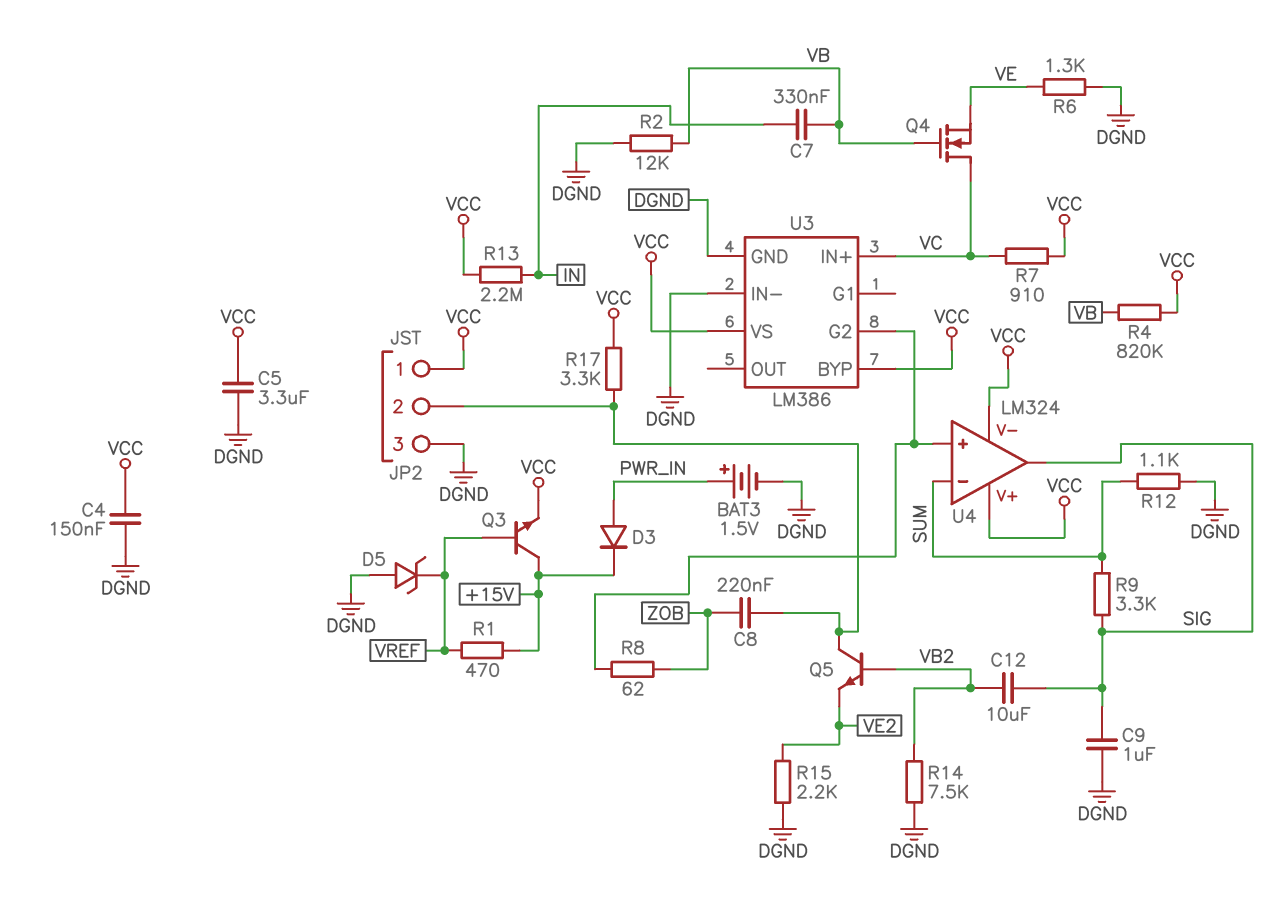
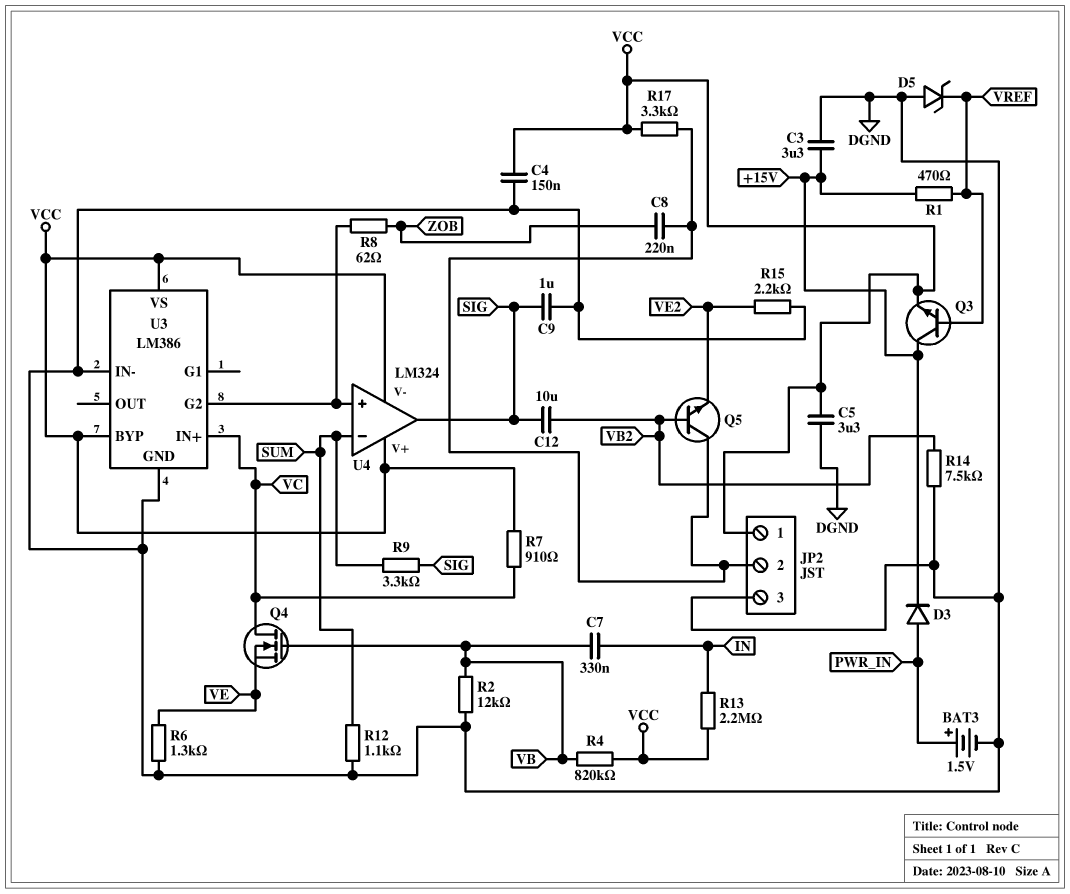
C3: none -> 3.3uF (+15V, DGND)

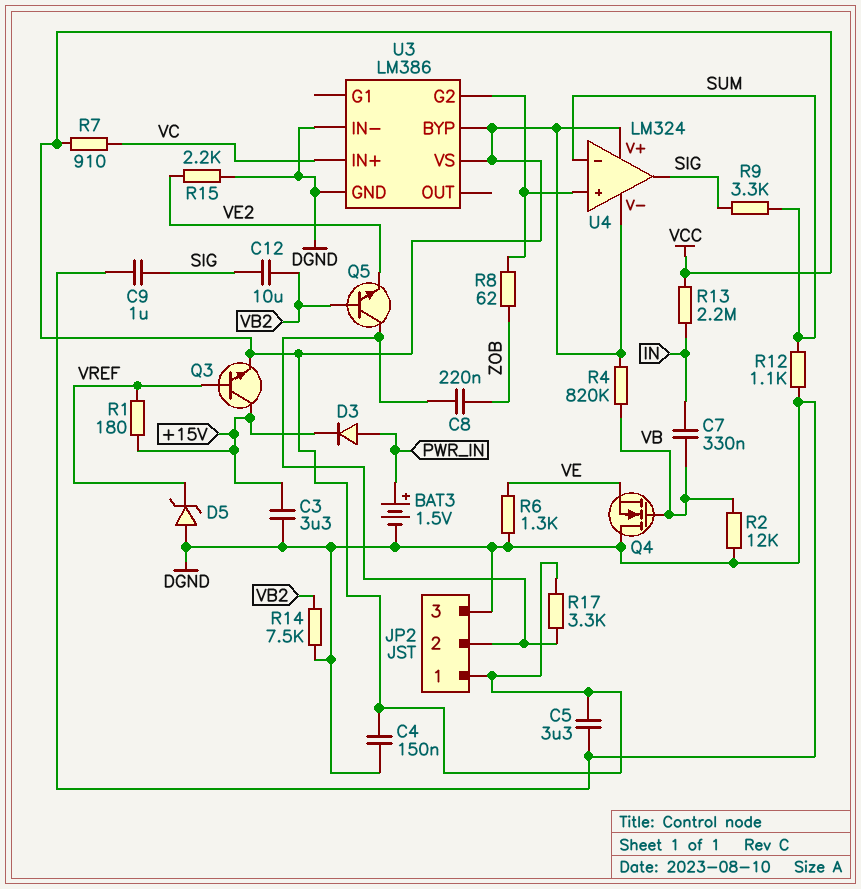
Q4: NMOS (G VB, D VC, S VE) -> NMOS (G VB, D DGND, S VE)
R1: 470 (+15V, VREF) -> 180 (+15V, VREF)

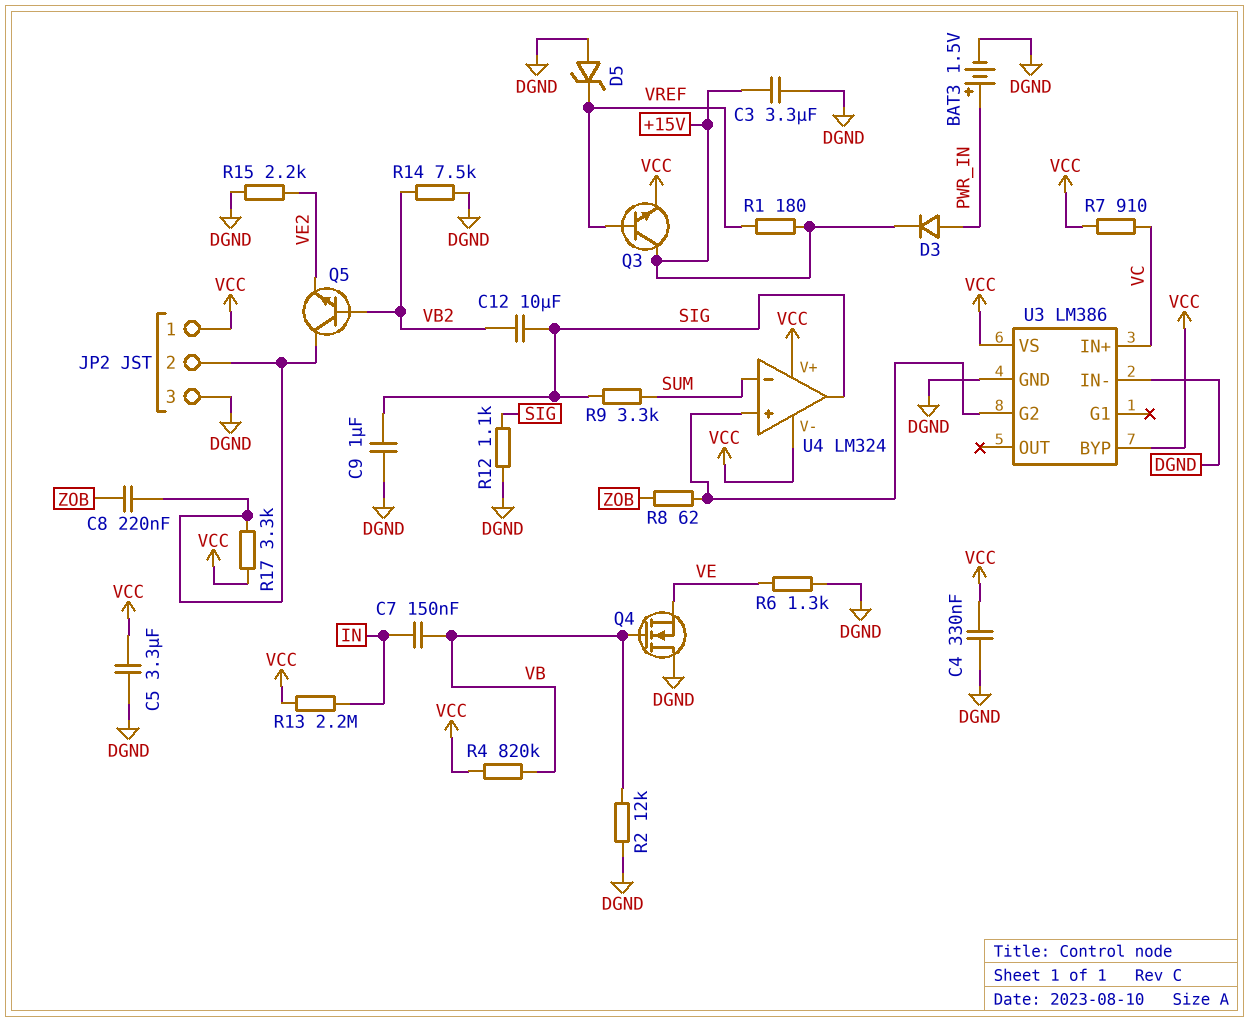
C4: 150nF (DGND, VCC) -> 330nF (DGND, VCC)
C7: 330nF (IN, VB) -> 150nF (IN, VB)
R12: 1.1k (DGND, SUM) -> 1.1k (DGND, SIG)

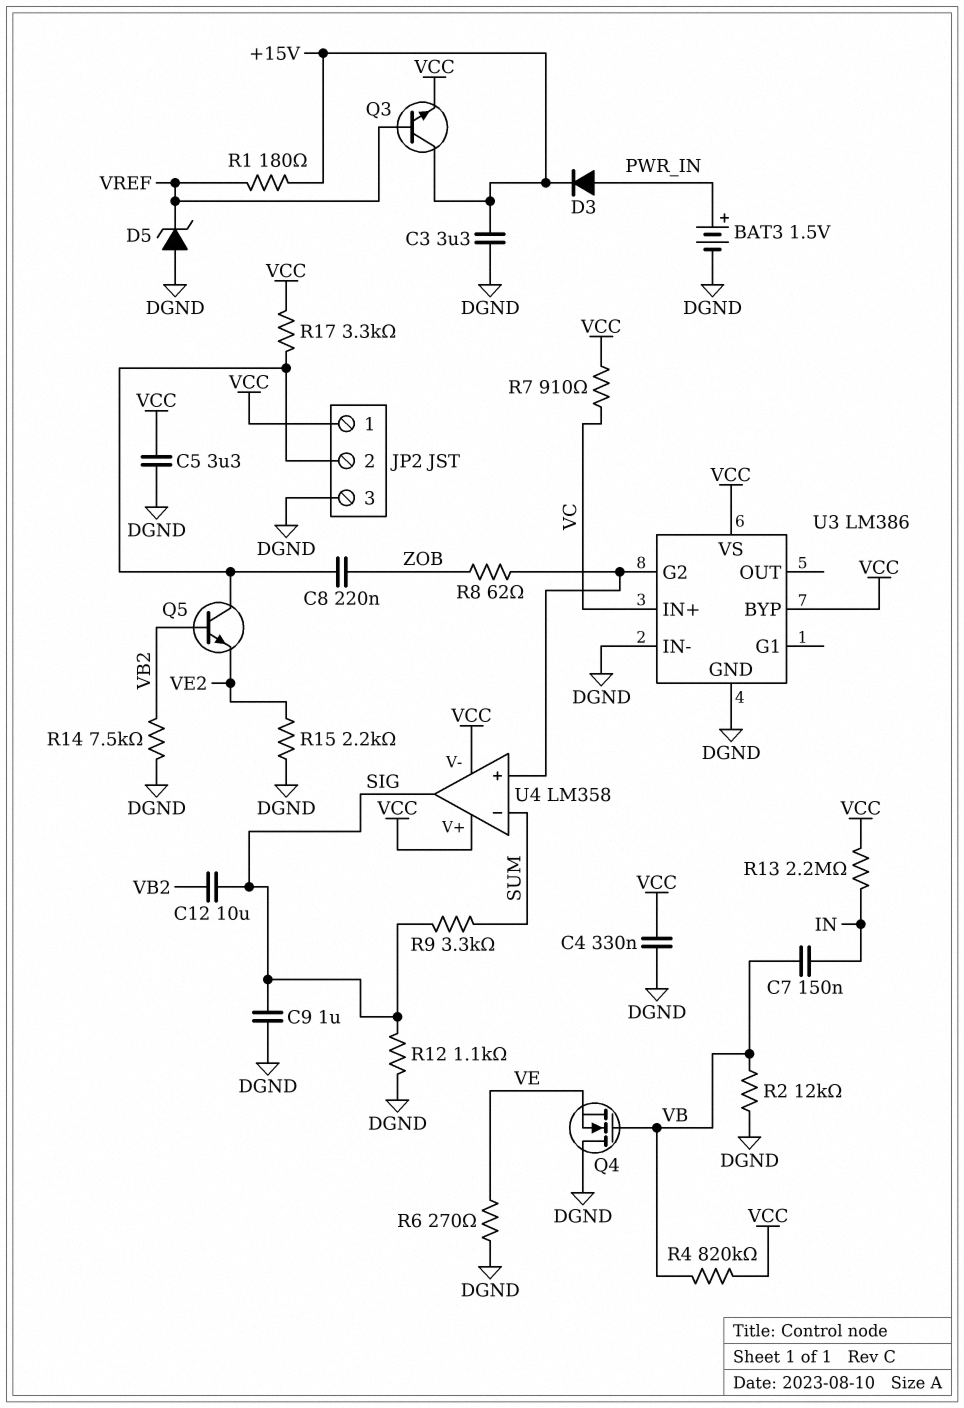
R6: 1.3k (DGND, VE) -> 270 (DGND, VE)
U4: LM324 -> LM358

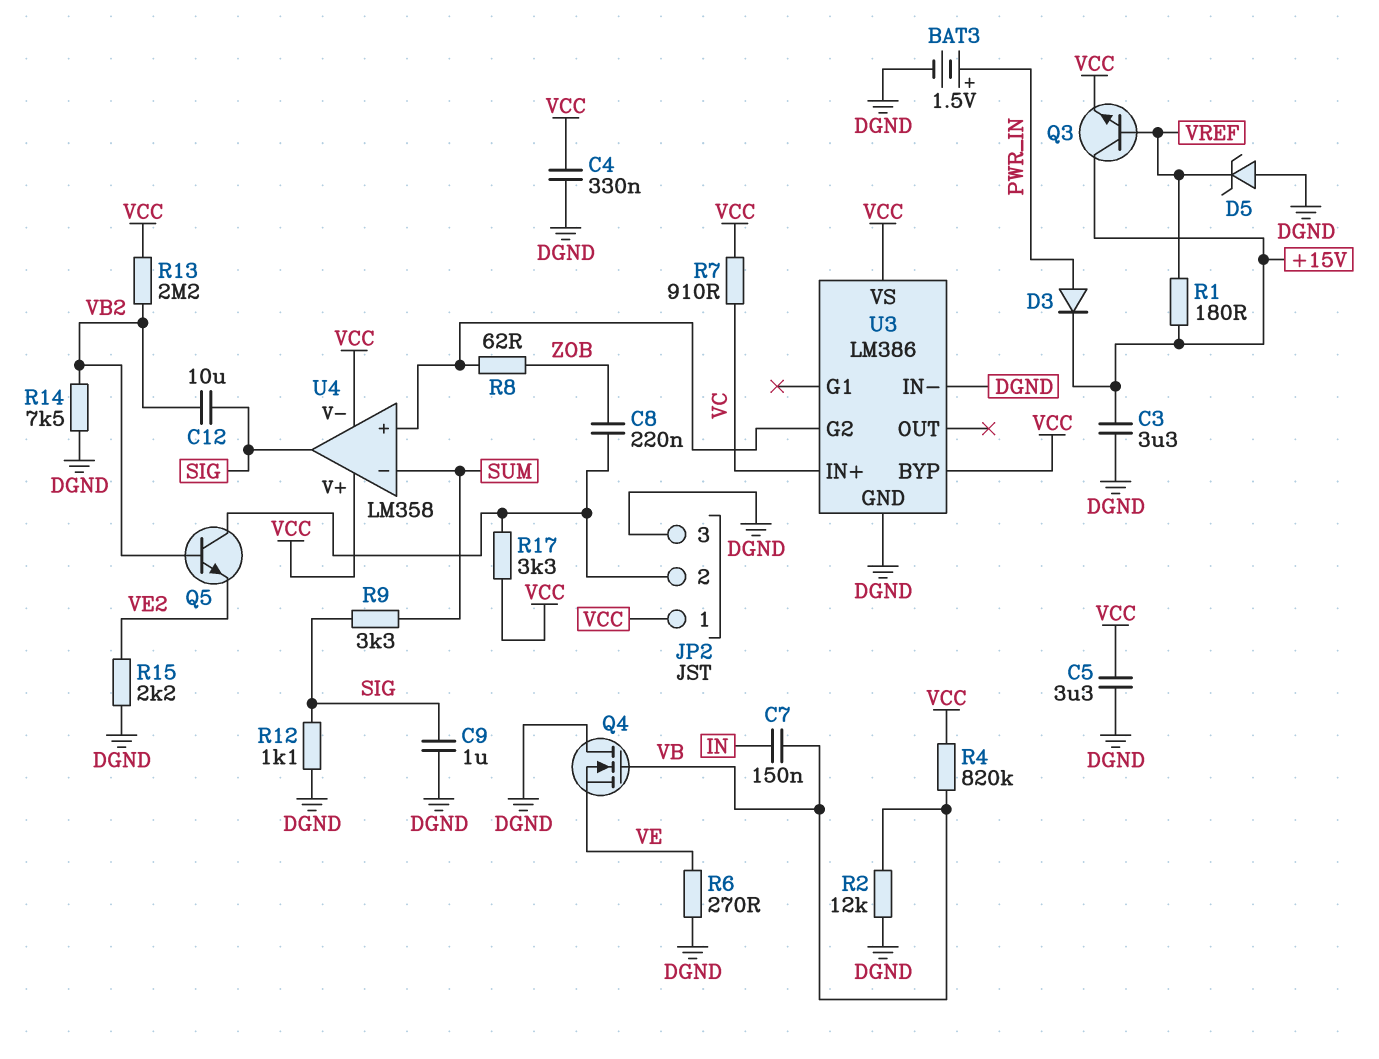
R13: 2.2M (IN, VCC) -> 2.2M (VB2, VCC)

